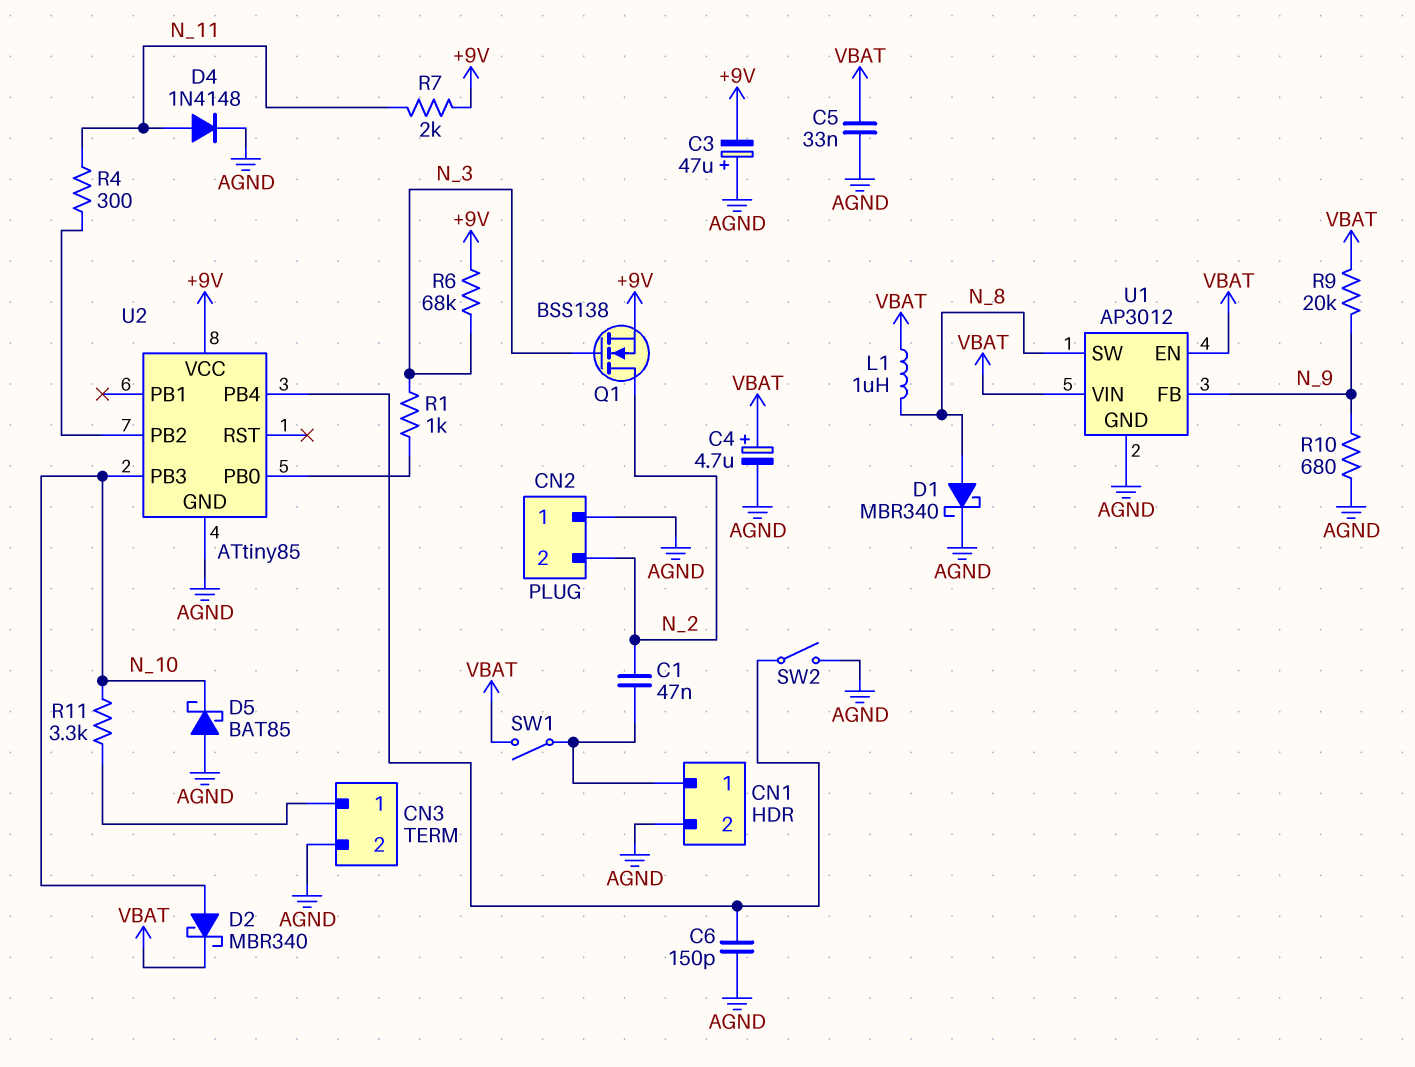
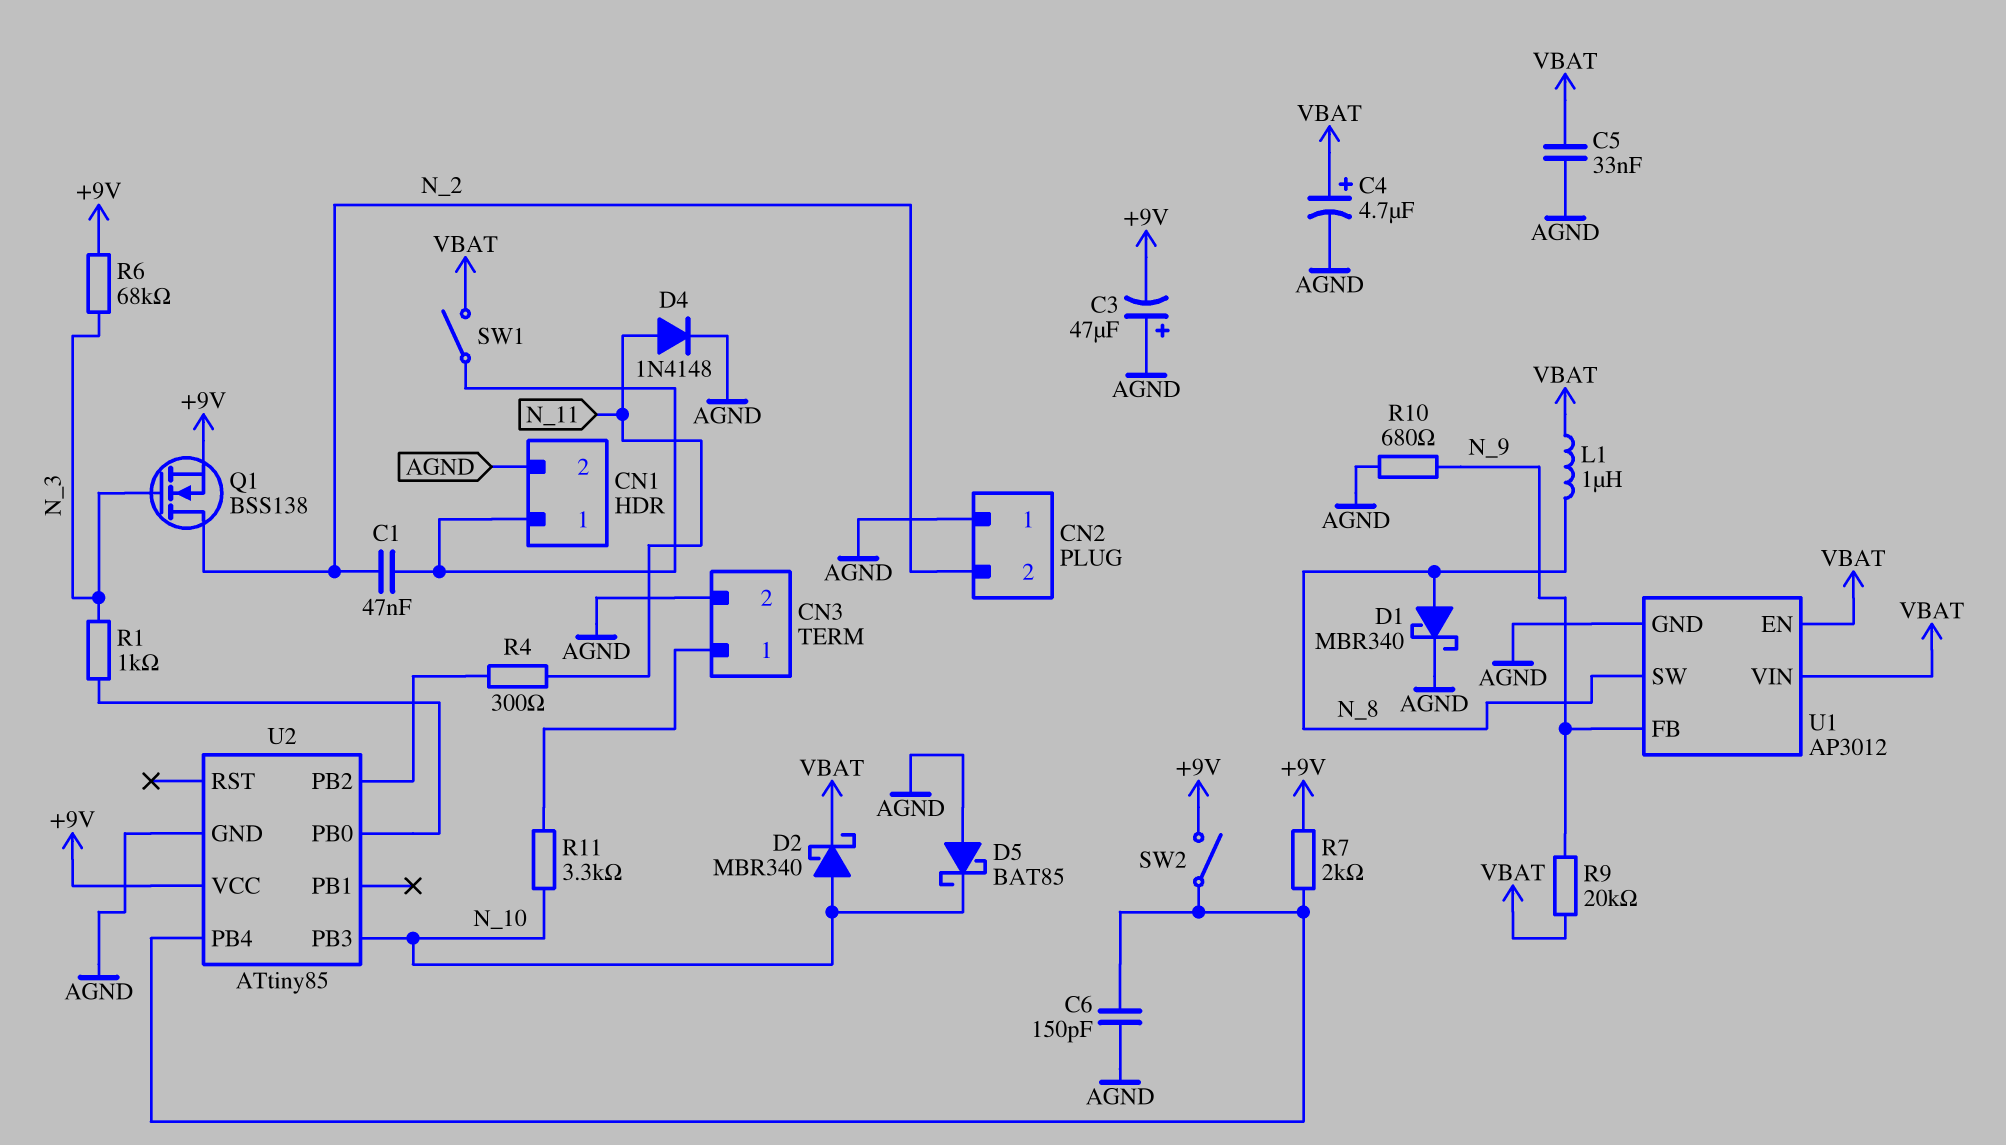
R7: 2k (+9V, N_11) -> 2k (+9V, U2/PB4)
SW2: switch (AGND, U2/PB4) -> switch (+9V, U2/PB4)

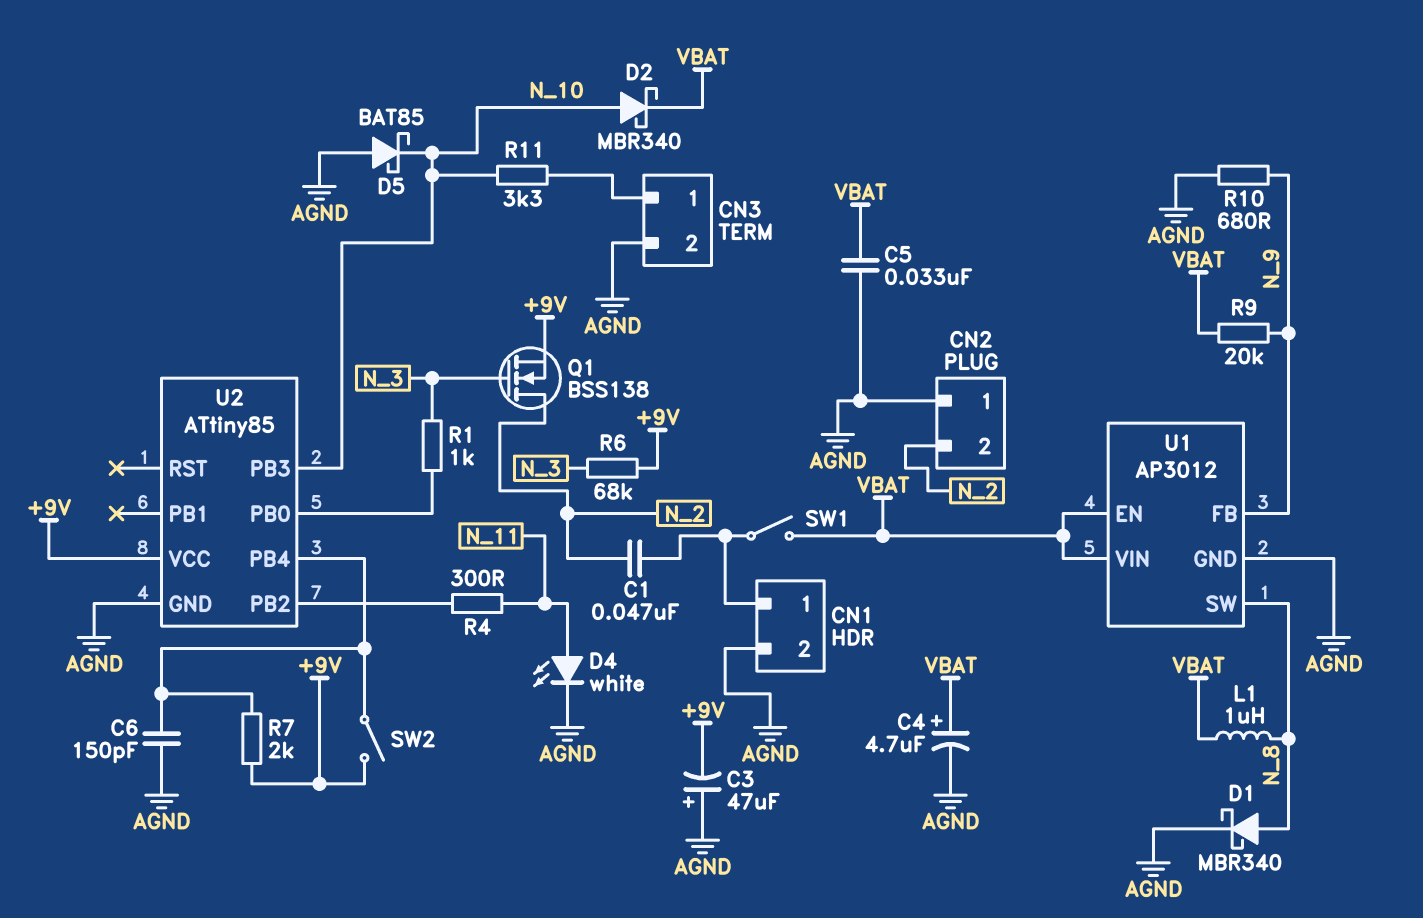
D4: diode 1N4148 (A N_11, K AGND) -> LED white (A N_11, K AGND)

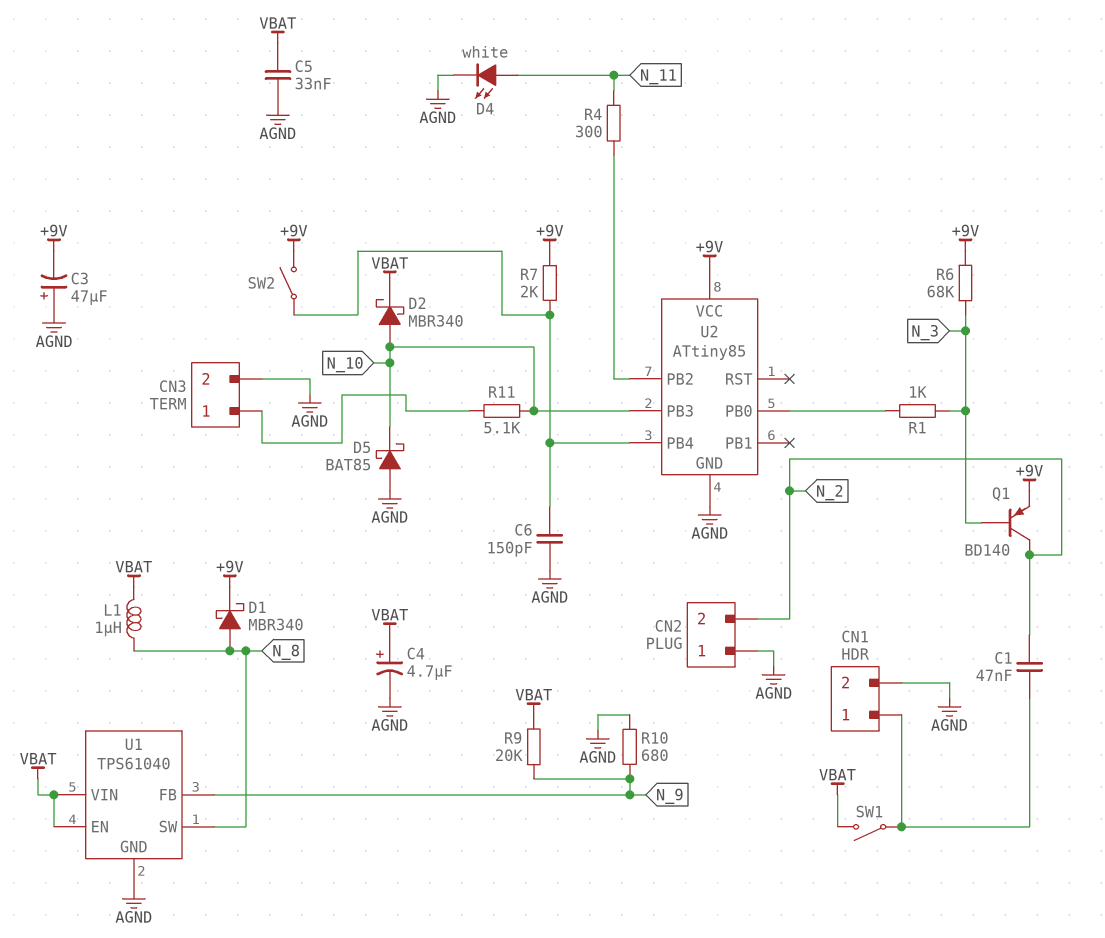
D1: schottky MBR340 (A N_8, K AGND) -> schottky MBR340 (A N_8, K +9V)
Q1: NMOS BSS138 (G N_3, D N_2, S +9V) -> PNP BD140 (B N_3, C N_2, E +9V)
R11: 3.3k (CN3/1, N_10) -> 5.1k (CN3/1, N_10)
U1: AP3012 -> TPS61040

